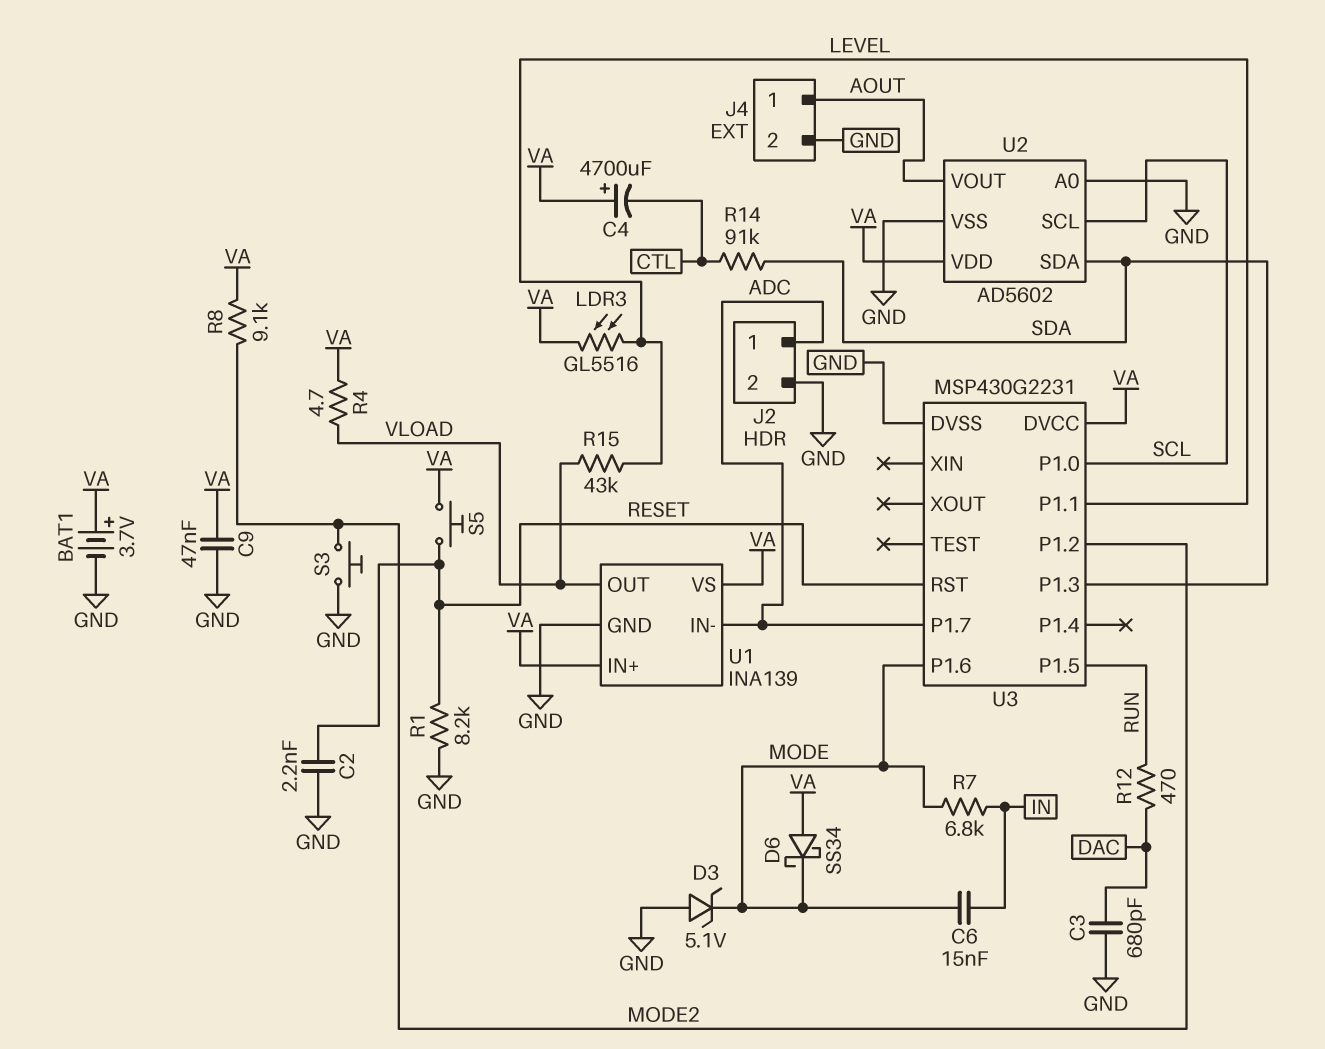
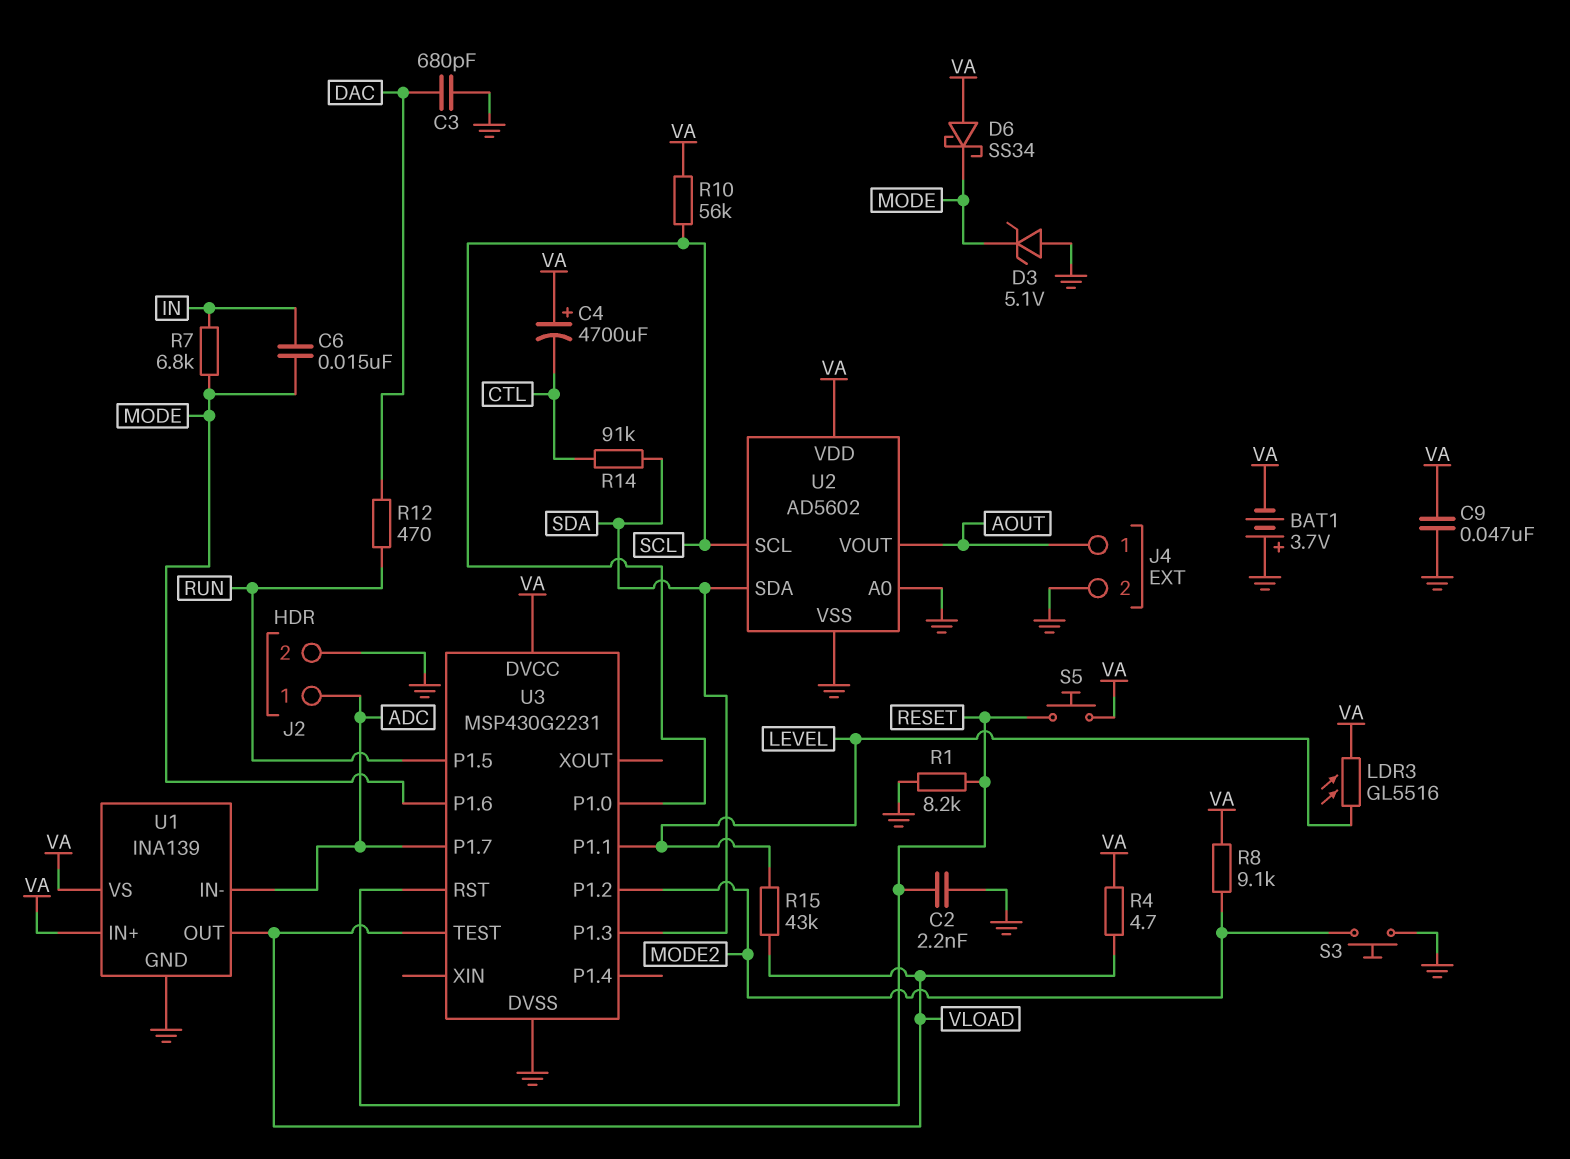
BAT1: 3.7V (plus VA, minus GND) -> 3.7V (plus GND, minus VA)
R10: none -> 56k (SCL, VA)
U3 pin TEST: none -> VLOAD

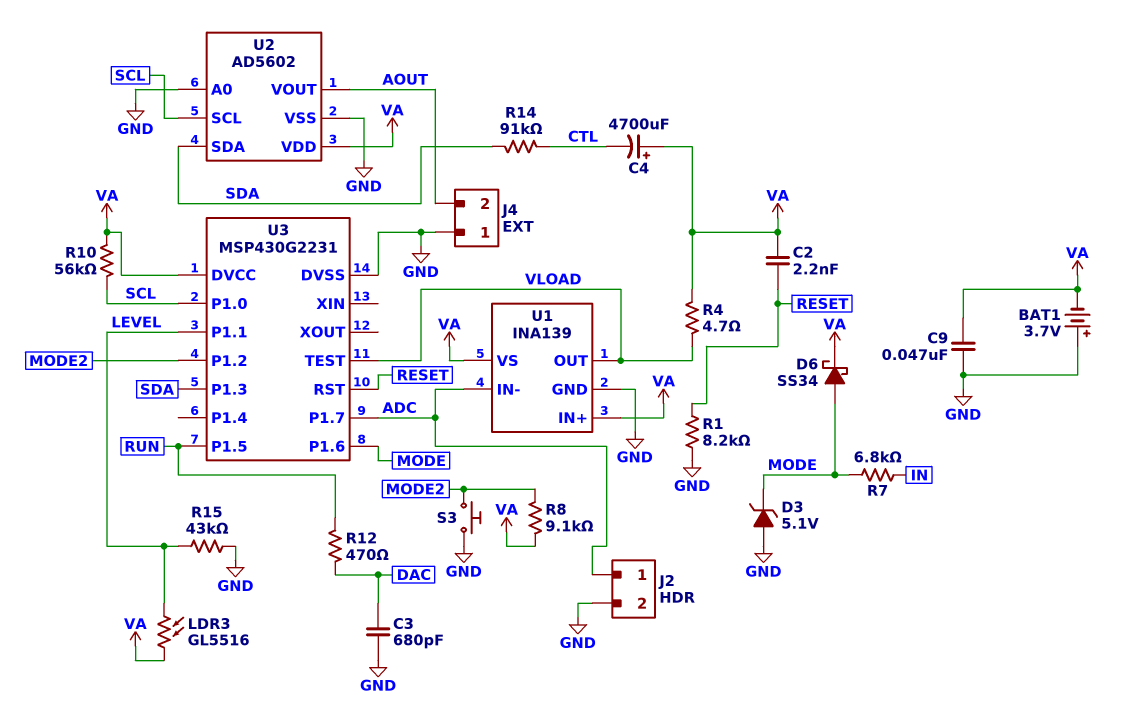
C2: 2.2nF (GND, RESET) -> 2.2nF (RESET, VA)
C6: 15nF (IN, MODE) -> none
D6: schottky SS34 (A VA, K MODE) -> schottky SS34 (A MODE, K VA)
J4 pin 1: AOUT -> GND
J4 pin 2: GND -> AOUT
R15: 43k (LEVEL, VLOAD) -> 43k (GND, LEVEL)
S5: button (RESET, VA) -> none

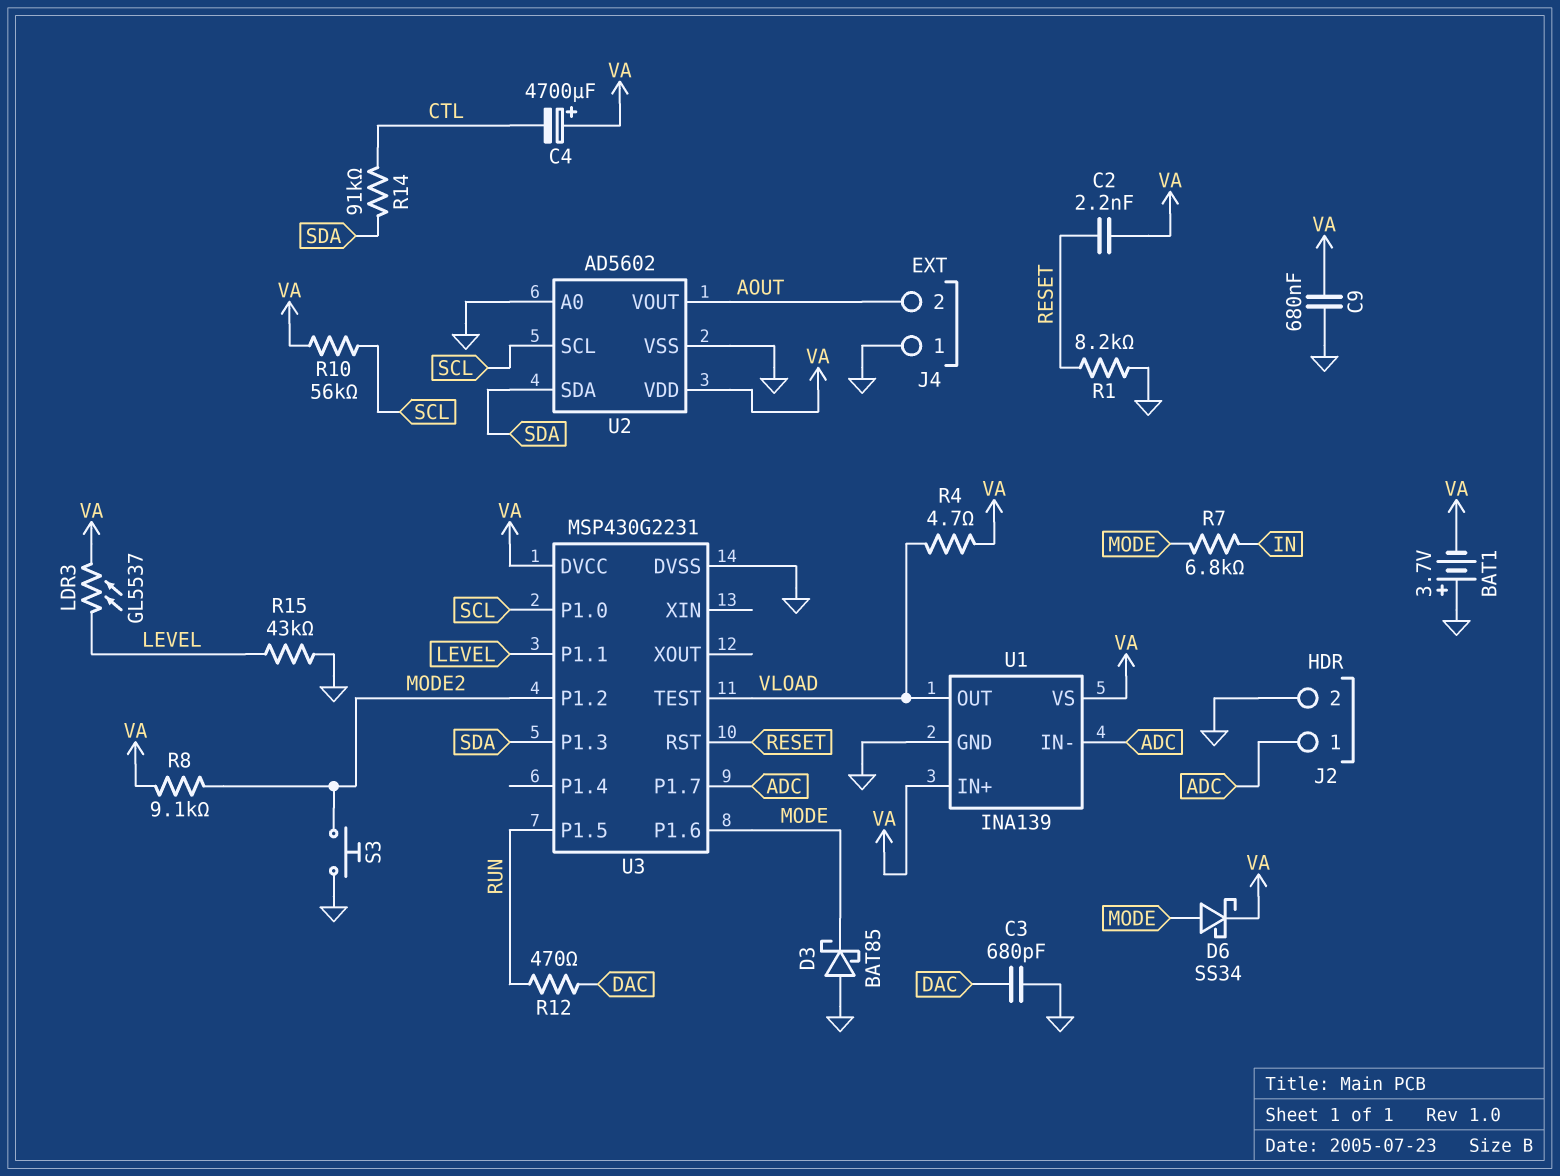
C9: 47nF (GND, VA) -> 680nF (GND, VA)
D3: zener 5.1V (A GND, K MODE) -> schottky BAT85 (A GND, K MODE)
LDR3: GL5516 (LEVEL, VA) -> GL5537 (LEVEL, VA)

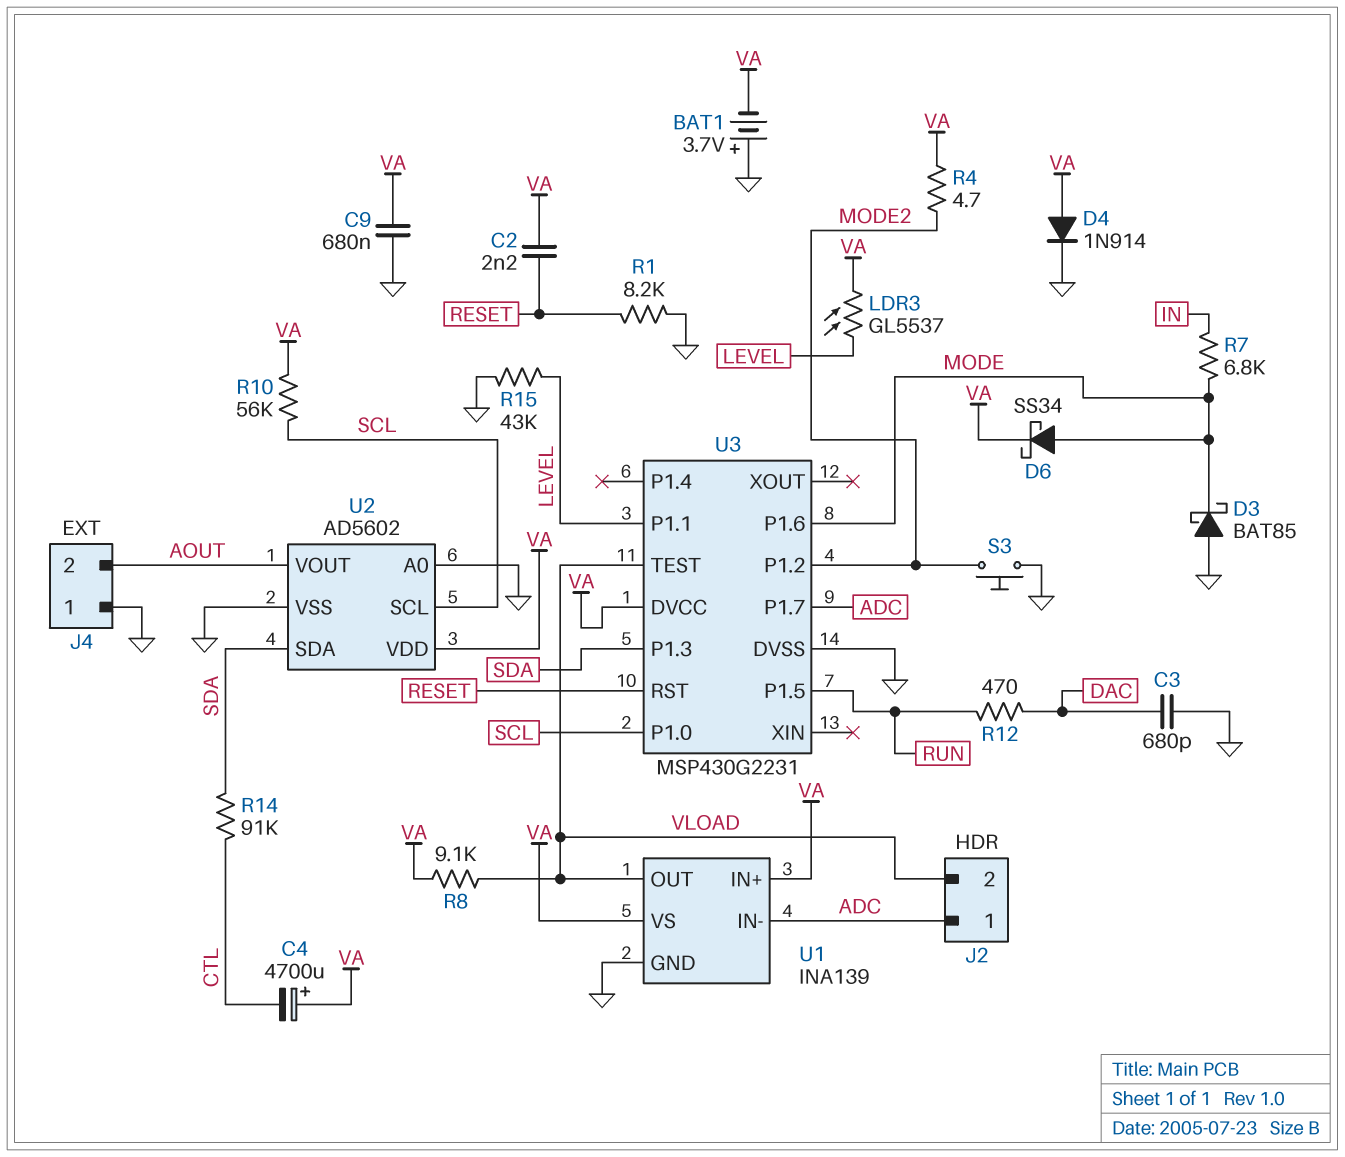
D4: none -> diode 1N914 (A VA, K GND)
J2 pin 2: GND -> VLOAD
R4: 4.7 (VA, VLOAD) -> 4.7 (MODE2, VA)
R8: 9.1k (MODE2, VA) -> 9.1k (VA, VLOAD)

